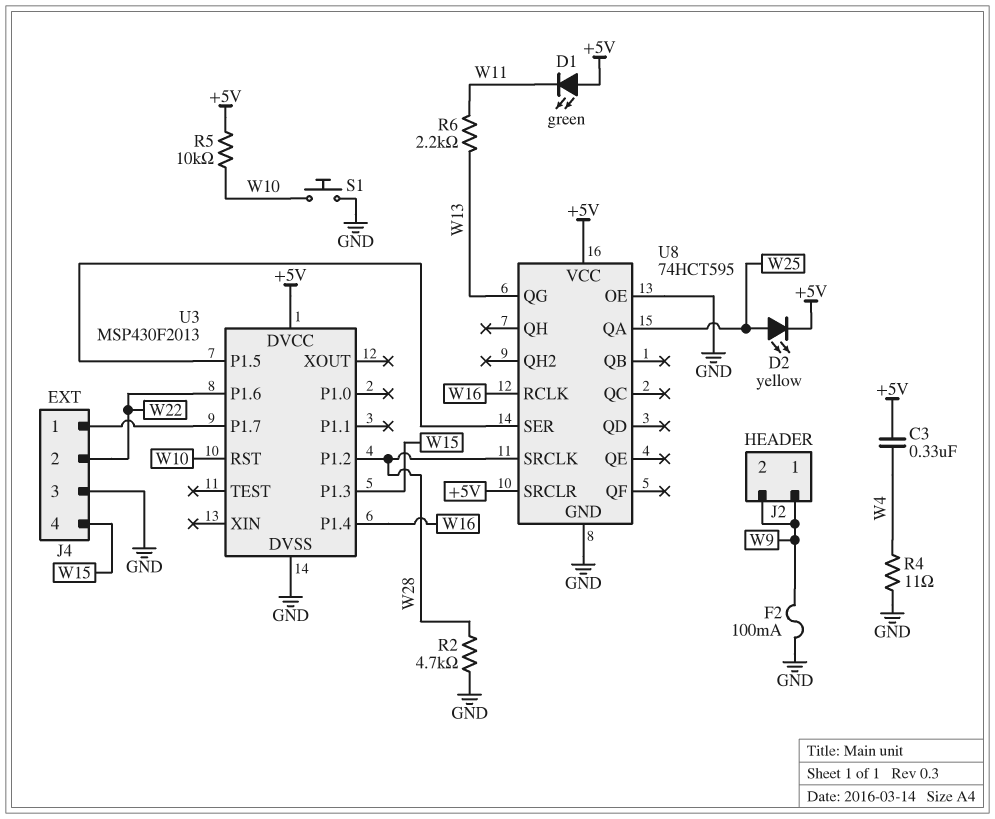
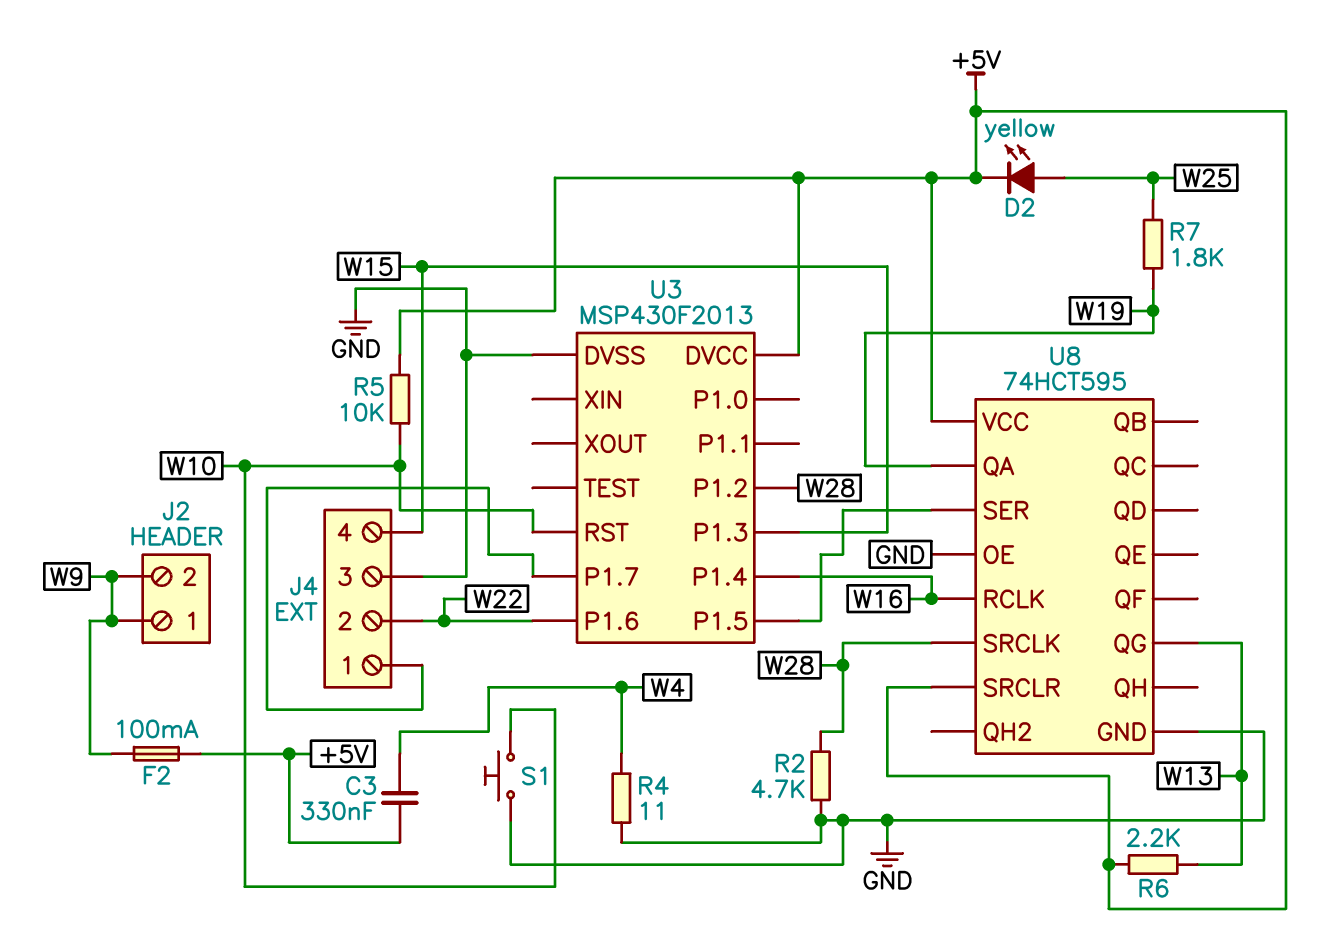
D1: LED green (A +5V, K W11) -> none
F2: 100mA (GND, W9) -> 100mA (+5V, W9)
R6: 2.2k (W11, W13) -> 2.2k (+5V, W13)
R7: none -> 1.8k (W19, W25)
U8 pin QA: W25 -> W19

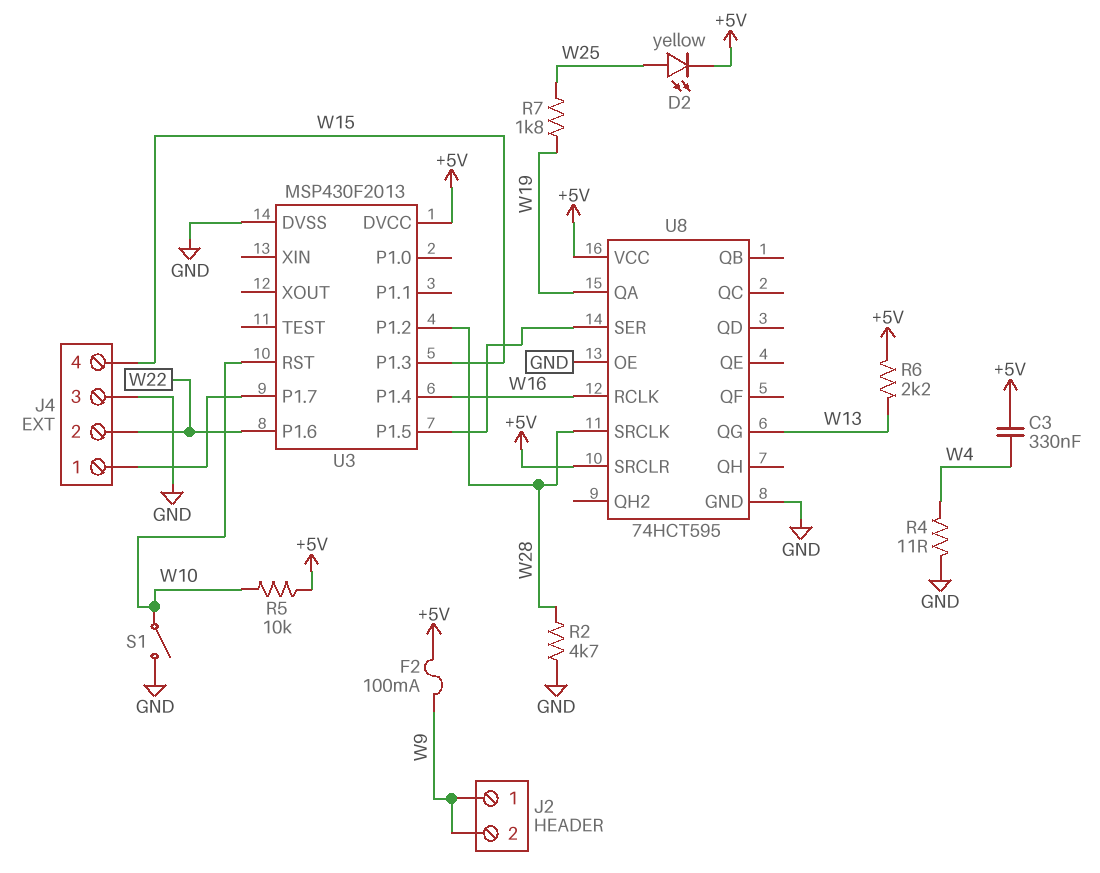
S1: button (GND, W10) -> switch (GND, W10)

